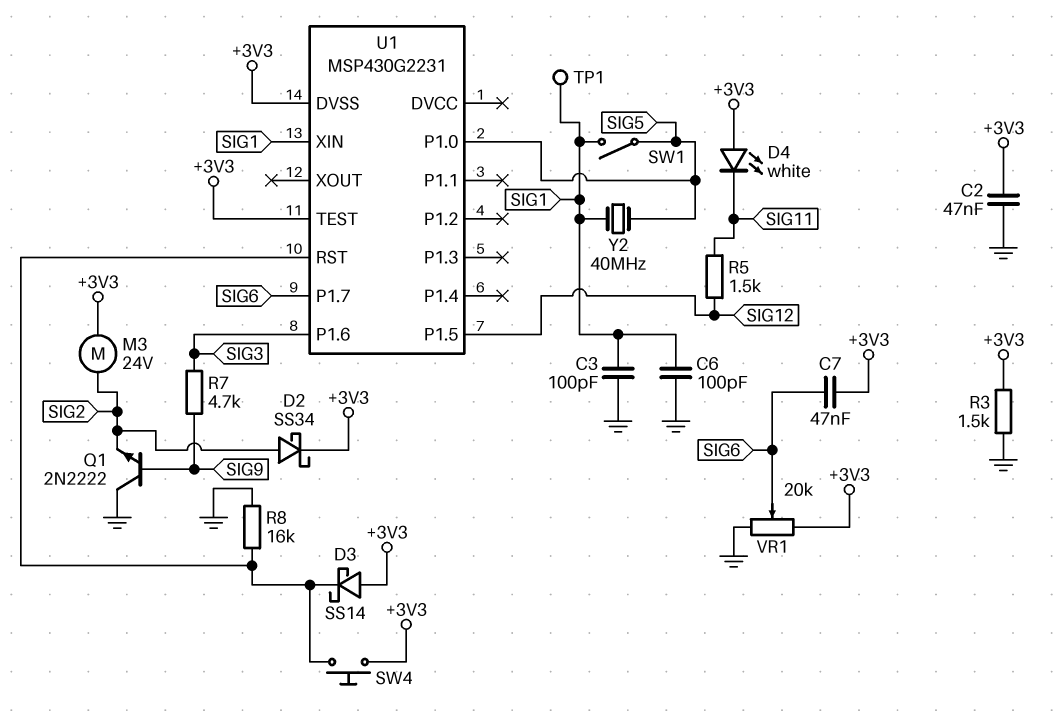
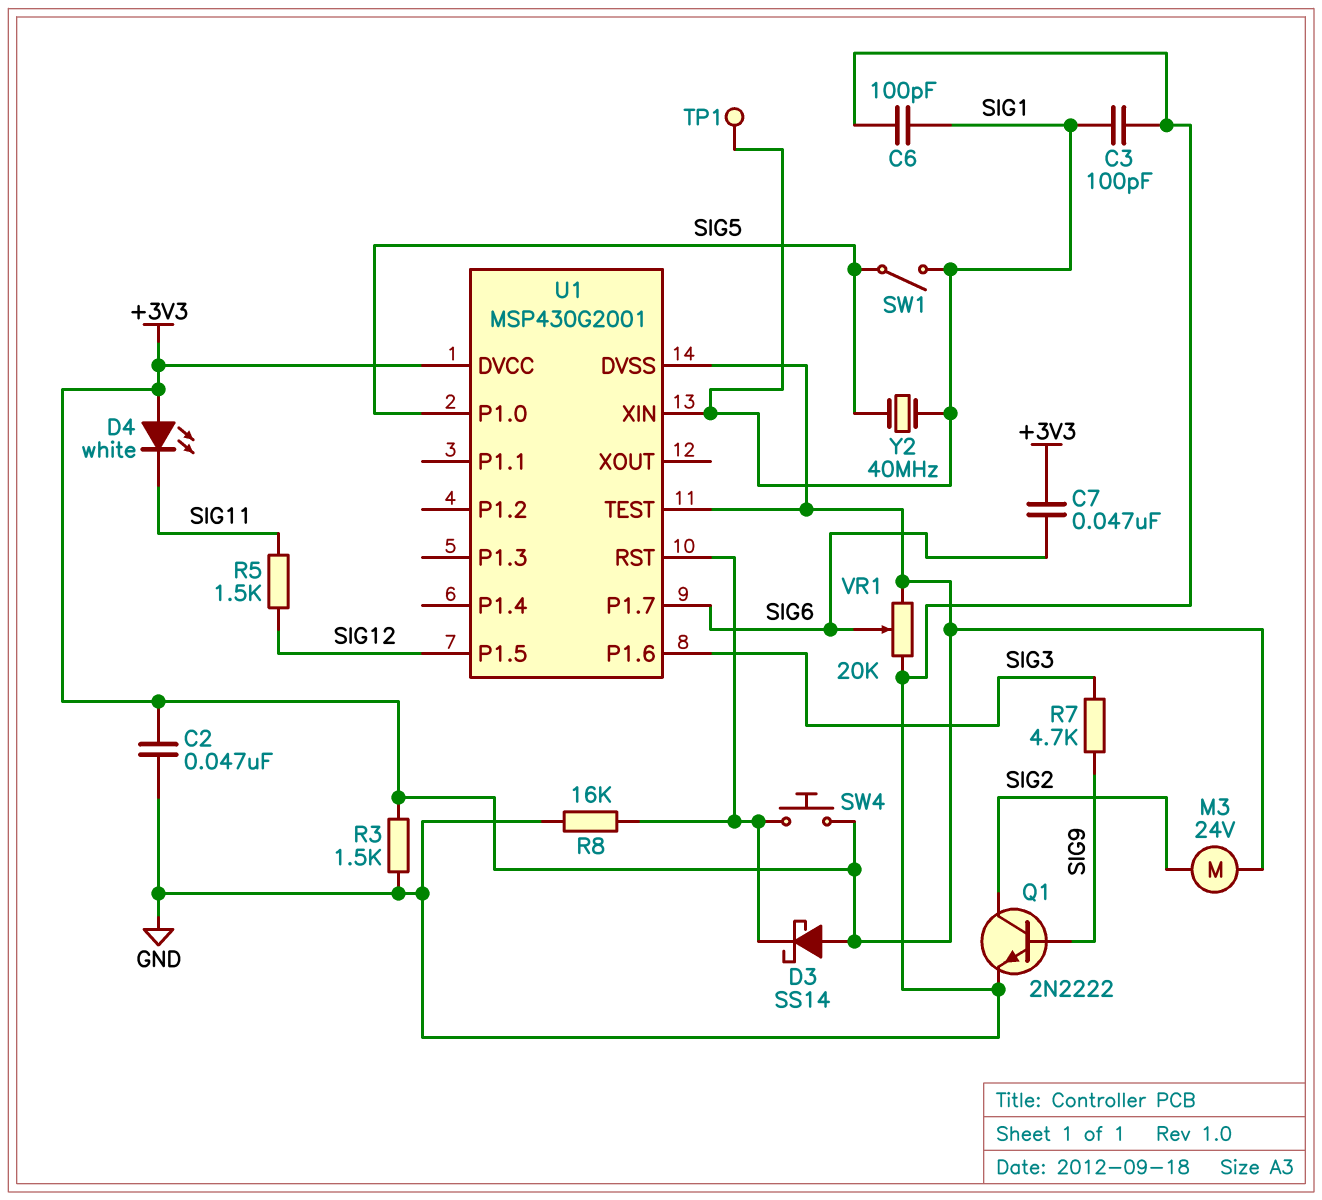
D2: schottky SS34 (A SIG2, K +3V3) -> none
Q1: NPN 2N2222 (B SIG9, C GND, E SIG2) -> NPN 2N2222 (B SIG9, C SIG2, E GND)
U1: MSP430G2231 -> MSP430G2001
U1 pin DVCC: none -> +3V3

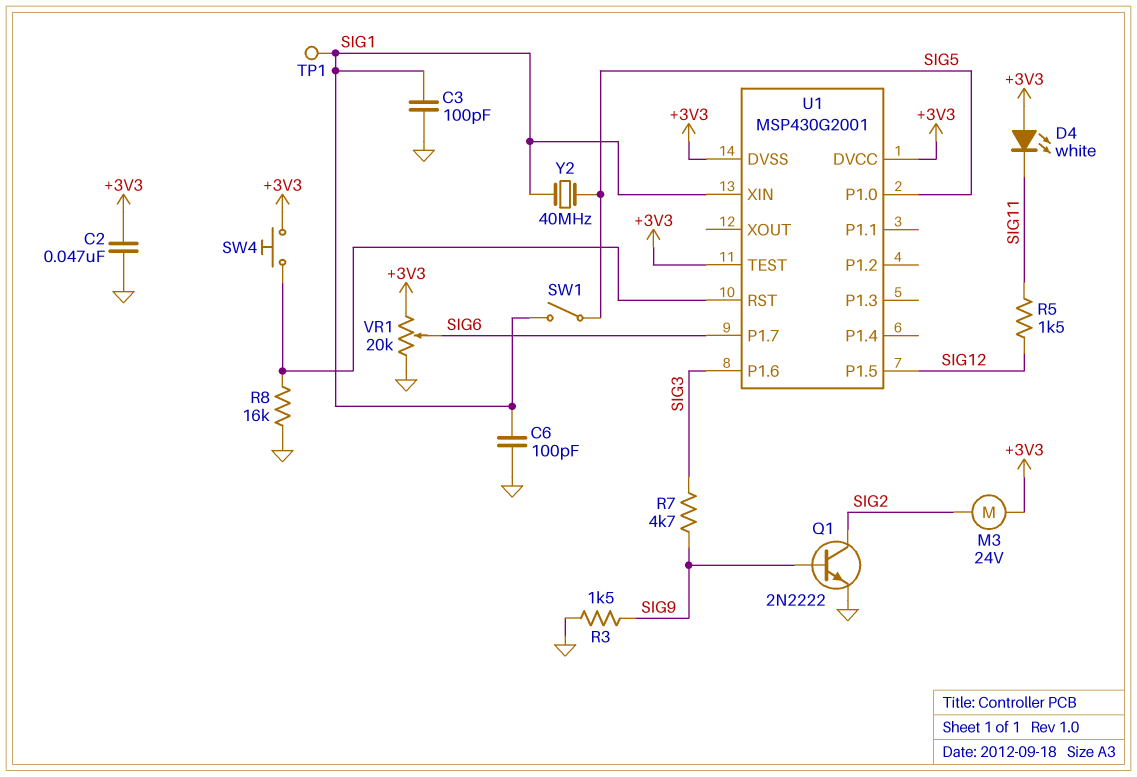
C7: 47nF (+3V3, SIG6) -> none
D3: schottky SS14 (A +3V3, K U1/RST) -> none
R3: 1.5k (+3V3, GND) -> 1.5k (GND, SIG9)

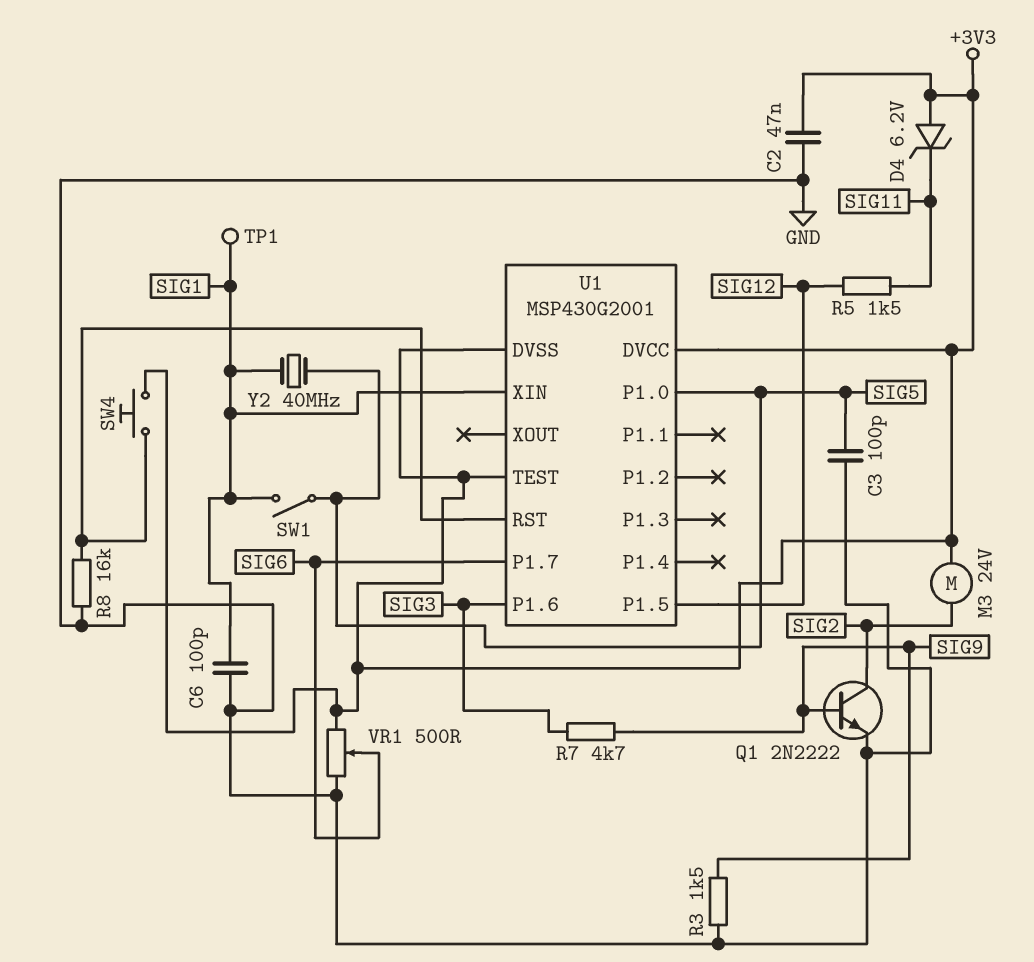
C3: 100pF (GND, SIG1) -> 100pF (GND, SIG5)
D4: LED white (A +3V3, K SIG11) -> zener 6.2V (A +3V3, K SIG11)
VR1: 20k (+3V3, GND, wiper SIG6) -> 500 (+3V3, GND, wiper SIG6)

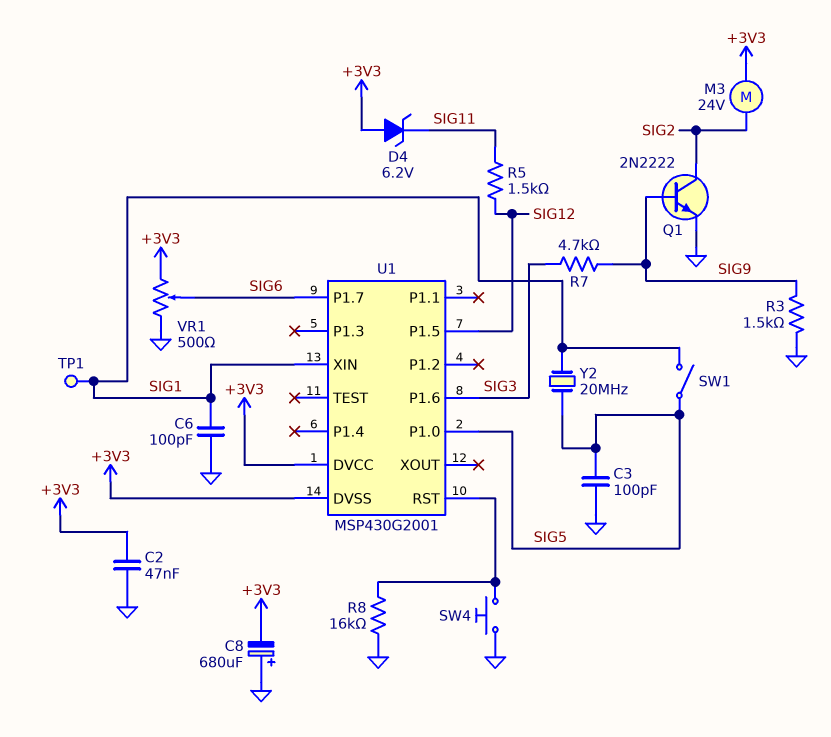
C8: none -> 680uF (plus GND, minus +3V3)
SW4: button (+3V3, U1/RST) -> button (GND, U1/RST)
U1 pin TEST: +3V3 -> none
Y2: 40MHz (SIG1, SIG5) -> 20MHz (SIG1, SIG5)

